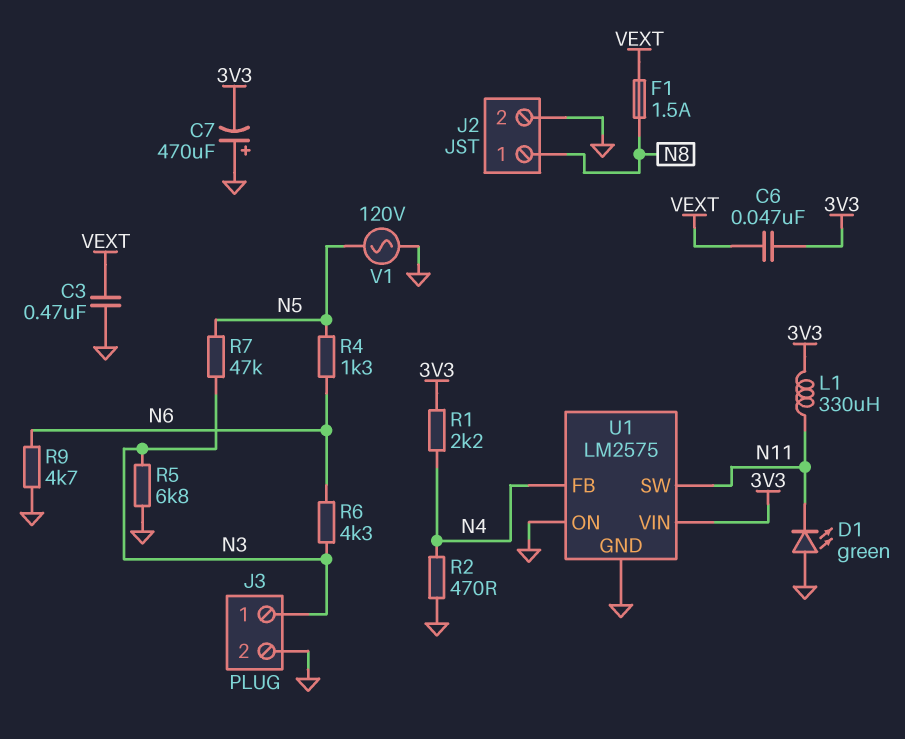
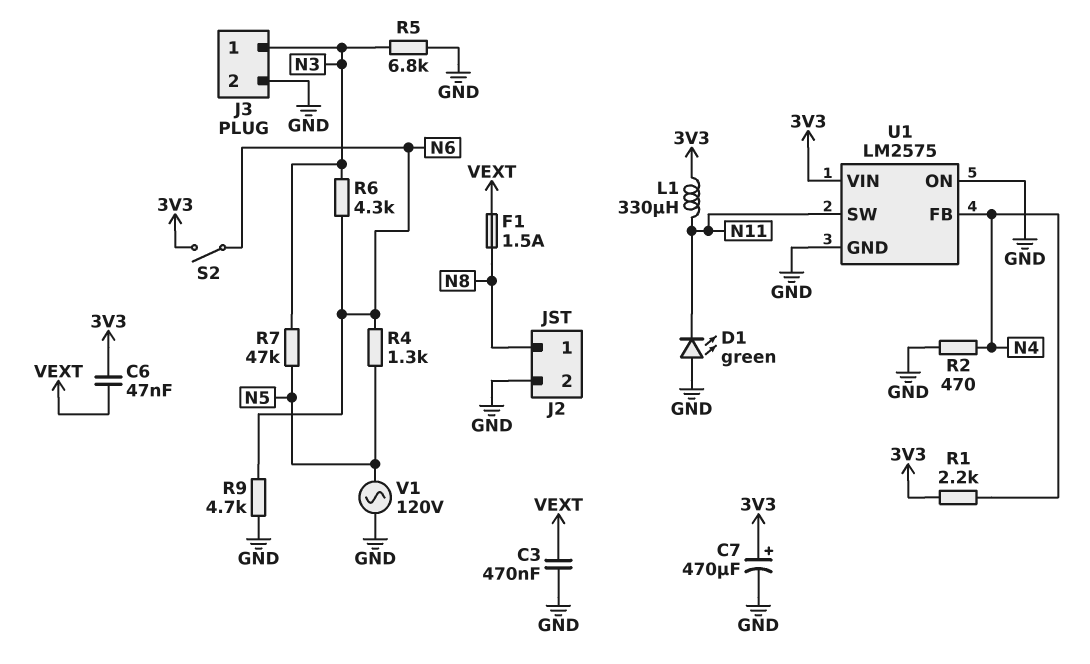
C7: 470uF (plus GND, minus 3V3) -> 470uF (plus 3V3, minus GND)
S2: none -> switch (3V3, N6)

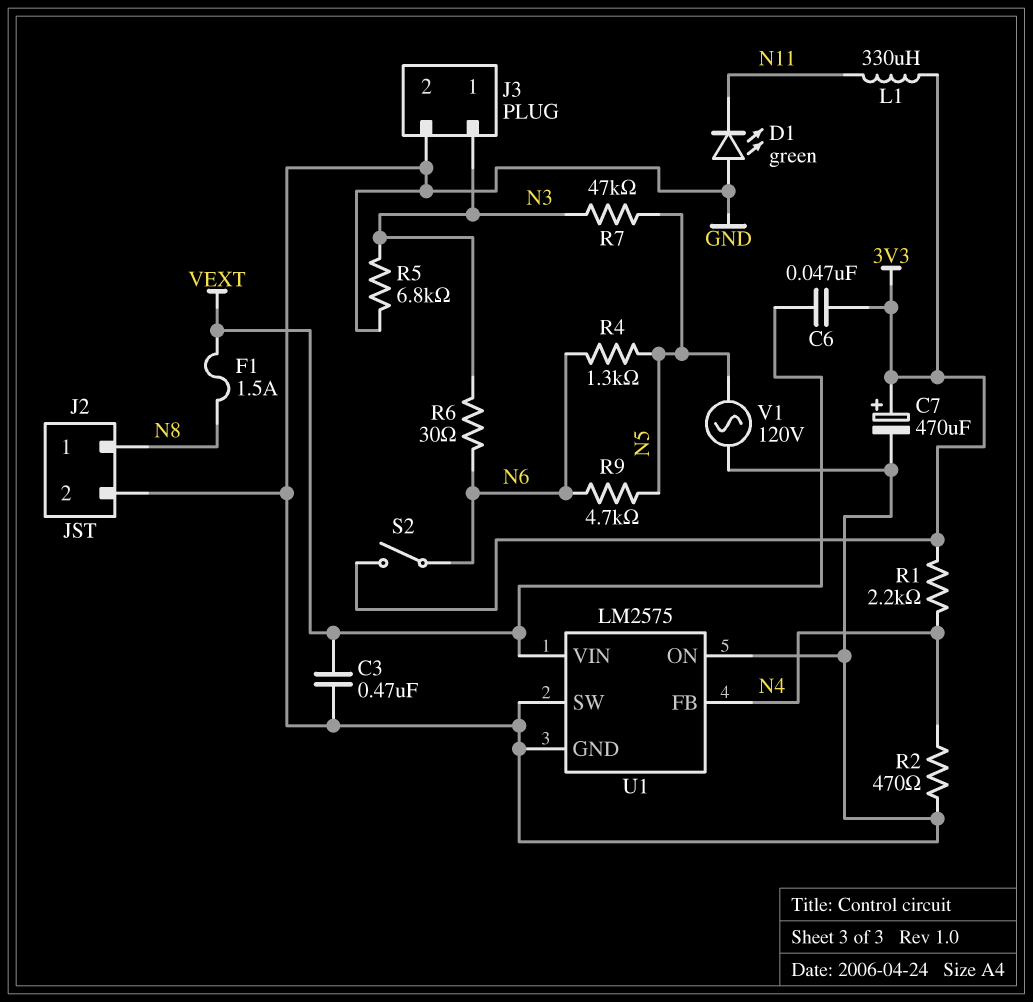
R6: 4.3k (N3, N6) -> 30 (N3, N6)
R9: 4.7k (GND, N6) -> 4.7k (N5, N6)
U1 pin SW: N11 -> GND
U1 pin VIN: 3V3 -> VEXT

